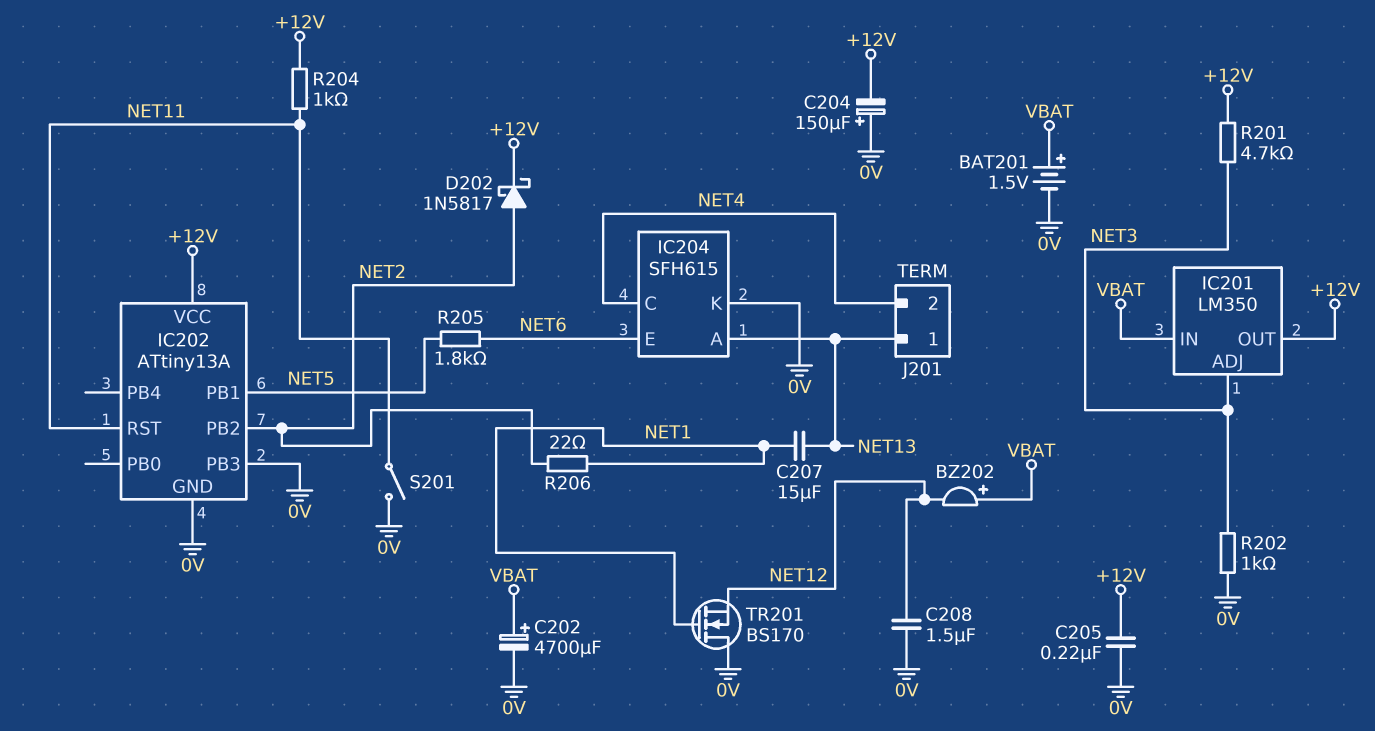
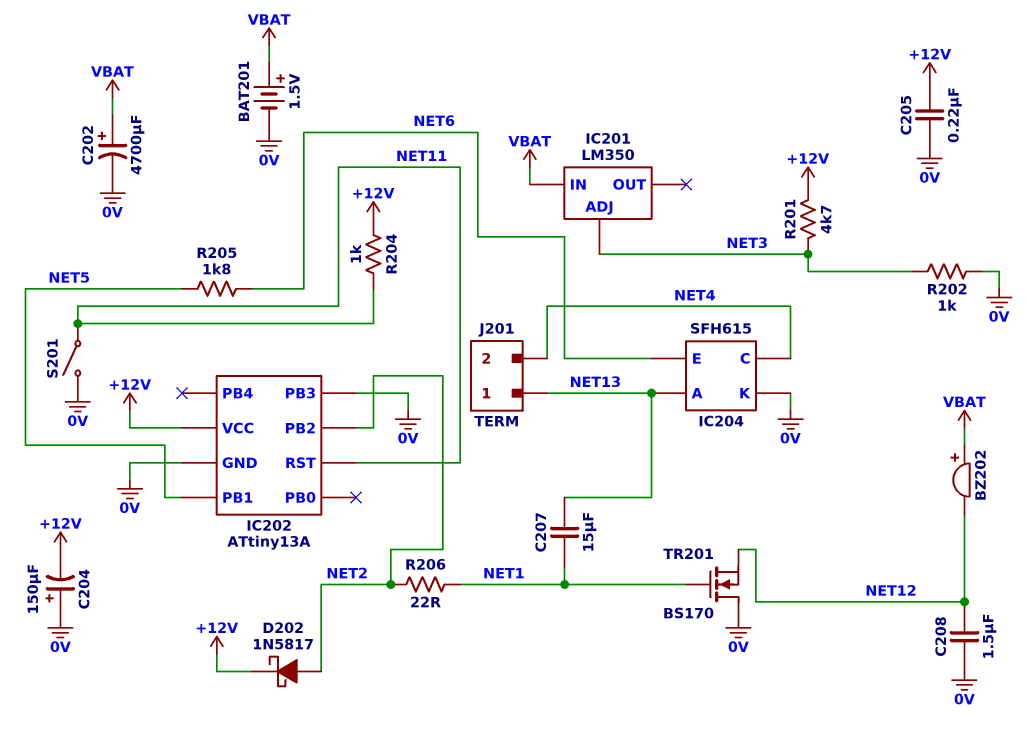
IC201 pin OUT: +12V -> none

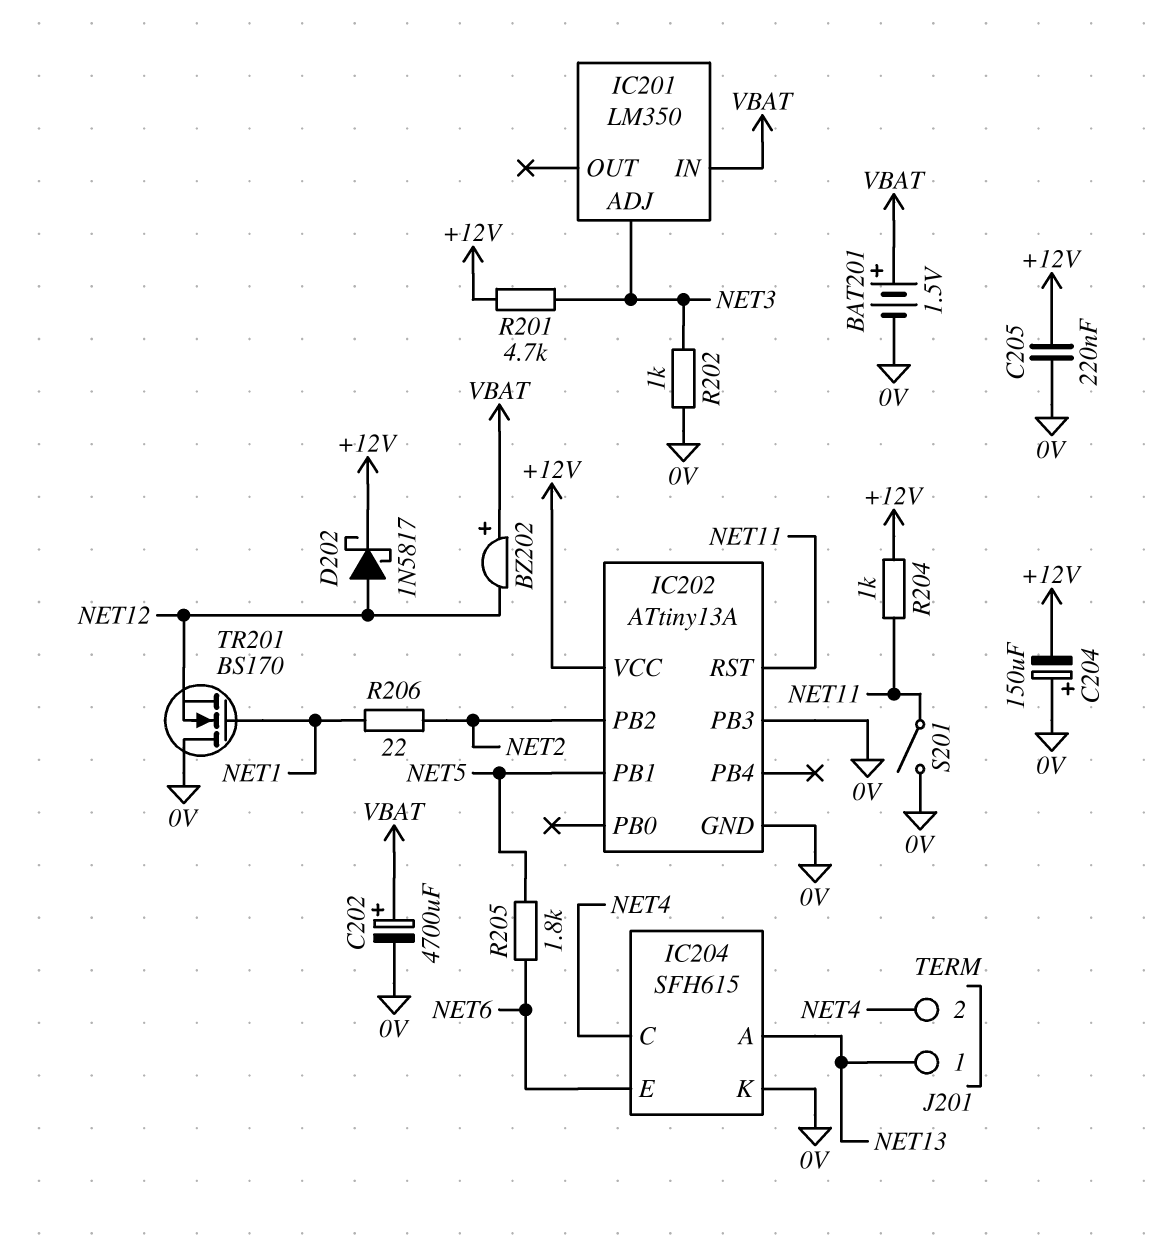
C207: 15uF (NET1, NET13) -> none
C208: 1.5uF (0V, NET12) -> none
D202: schottky 1N5817 (A NET2, K +12V) -> schottky 1N5817 (A NET12, K +12V)

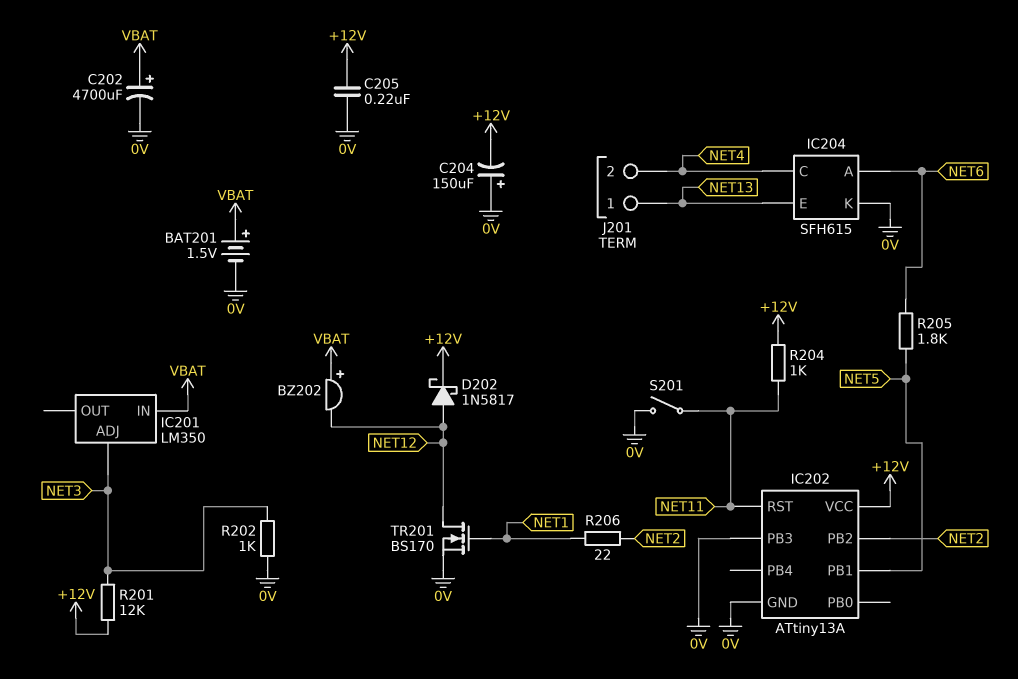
IC204 pin A: NET13 -> NET6
IC204 pin E: NET6 -> NET13
R201: 4.7k (+12V, NET3) -> 12k (+12V, NET3)
TR201: NMOS BS170 (G NET1, D 0V, S NET12) -> NMOS BS170 (G NET1, D NET12, S 0V)

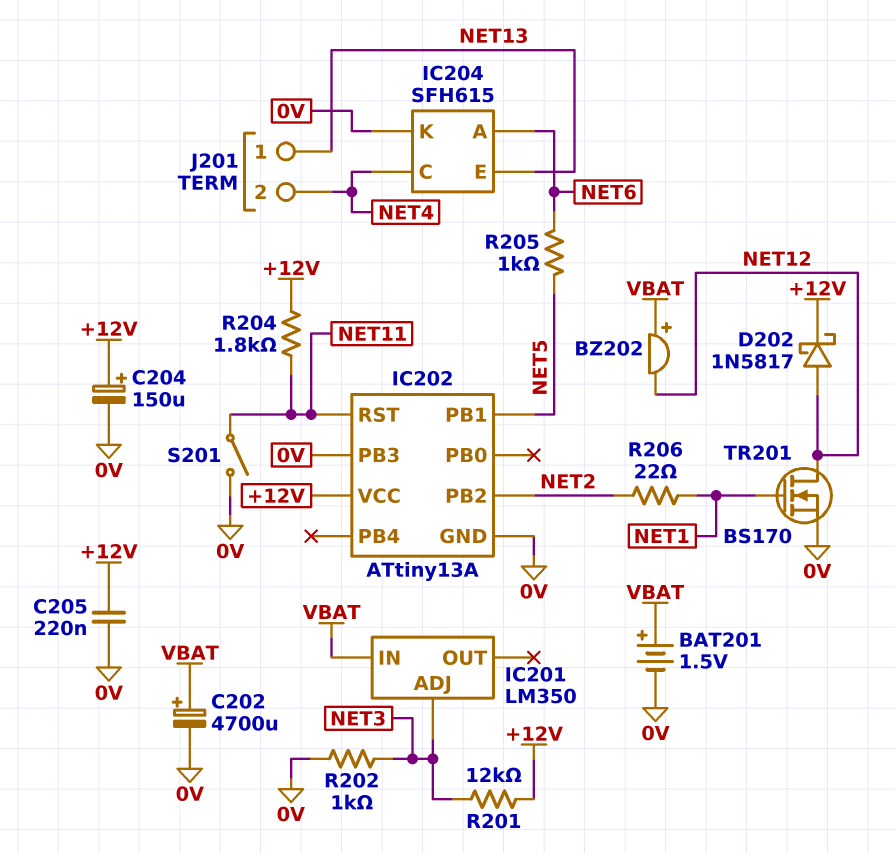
C204: 150uF (plus 0V, minus +12V) -> 150uF (plus +12V, minus 0V)
R204: 1k (+12V, NET11) -> 1.8k (+12V, NET11)
R205: 1.8k (NET5, NET6) -> 1k (NET5, NET6)

